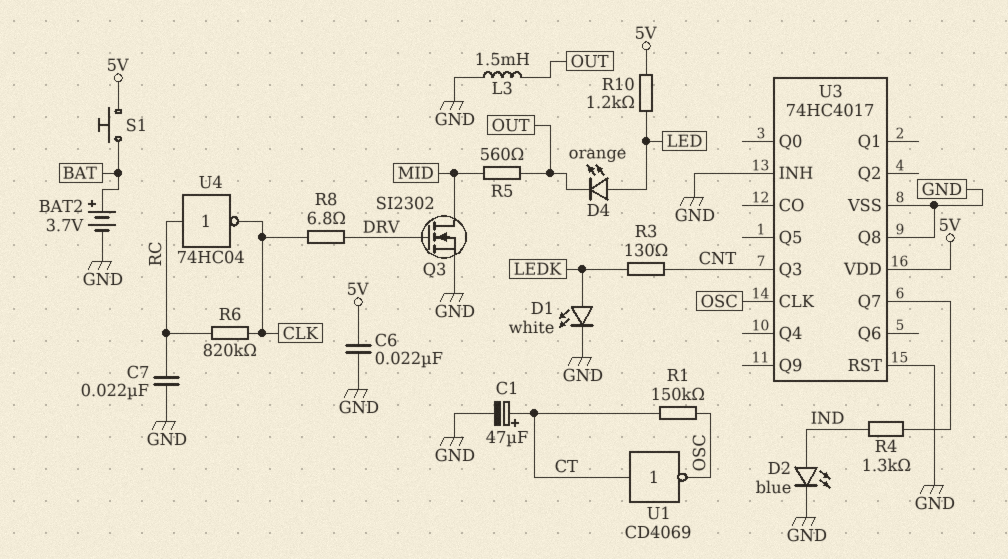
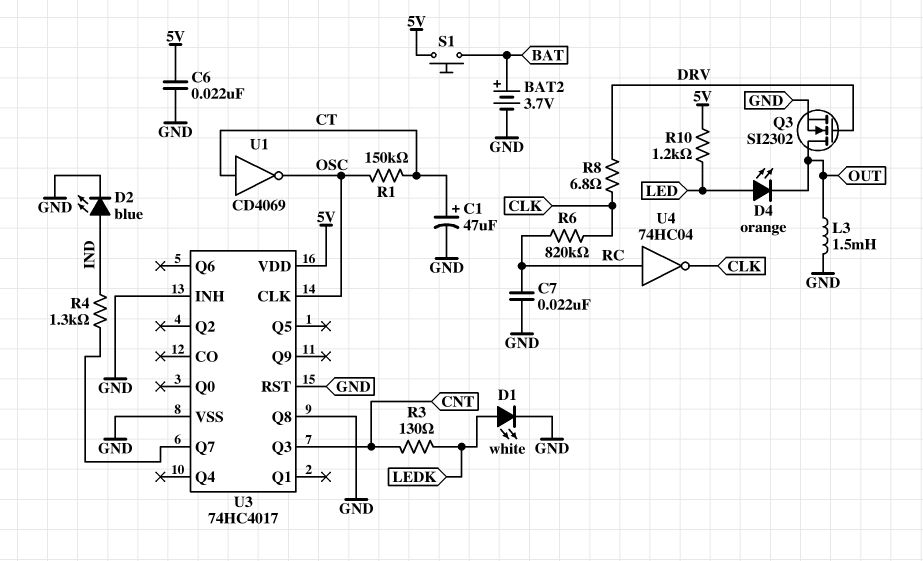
Q3: NMOS SI2302 (G DRV, D MID, S GND) -> NMOS SI2302 (G DRV, D OUT, S GND)
R5: 560 (MID, OUT) -> none

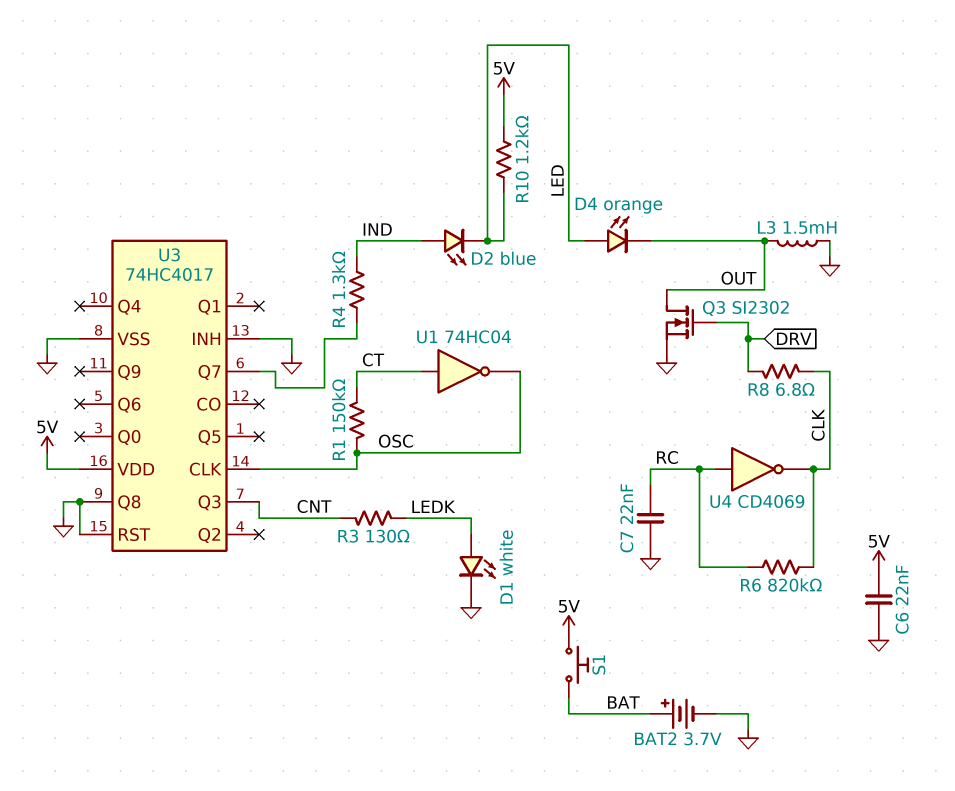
C1: 47uF (plus CT, minus GND) -> none
D2: LED blue (A IND, K GND) -> LED blue (A IND, K LED)
U1: NOT CD4069 (in CT, out OSC) -> NOT 74HC04 (in CT, out OSC)
U4: NOT 74HC04 (in RC, out CLK) -> NOT CD4069 (in RC, out CLK)

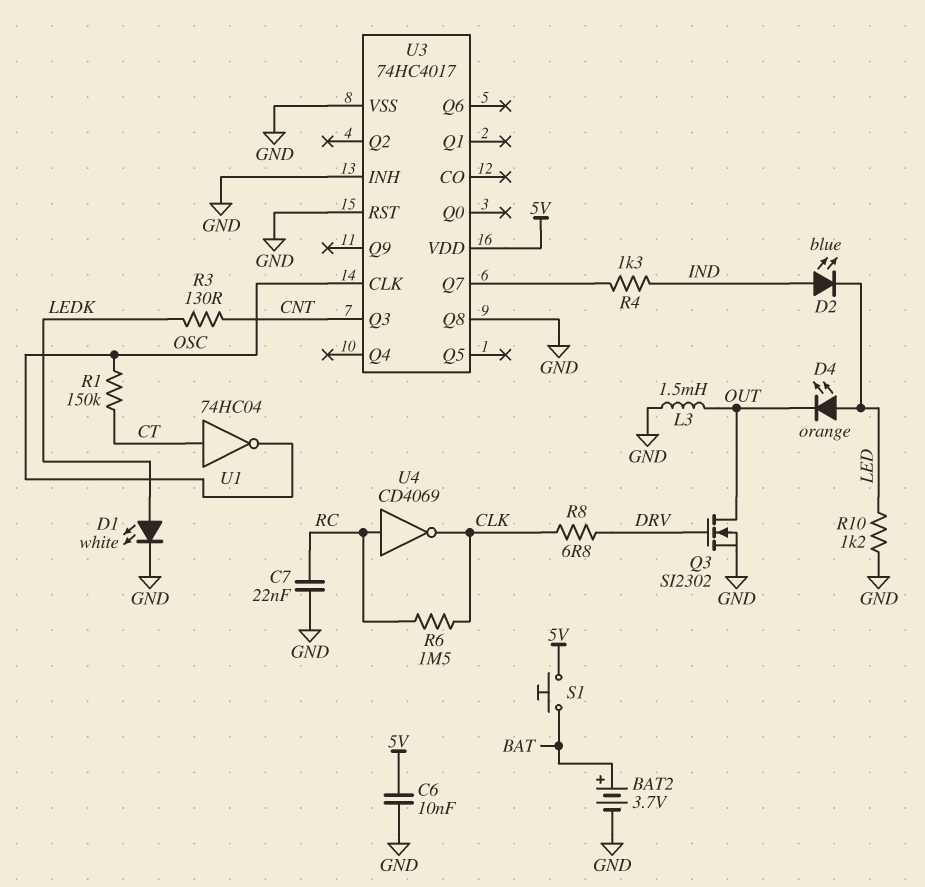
C6: 22nF (5V, GND) -> 10nF (5V, GND)
R6: 820k (CLK, RC) -> 1.5M (CLK, RC)
R10: 1.2k (5V, LED) -> 1.2k (GND, LED)

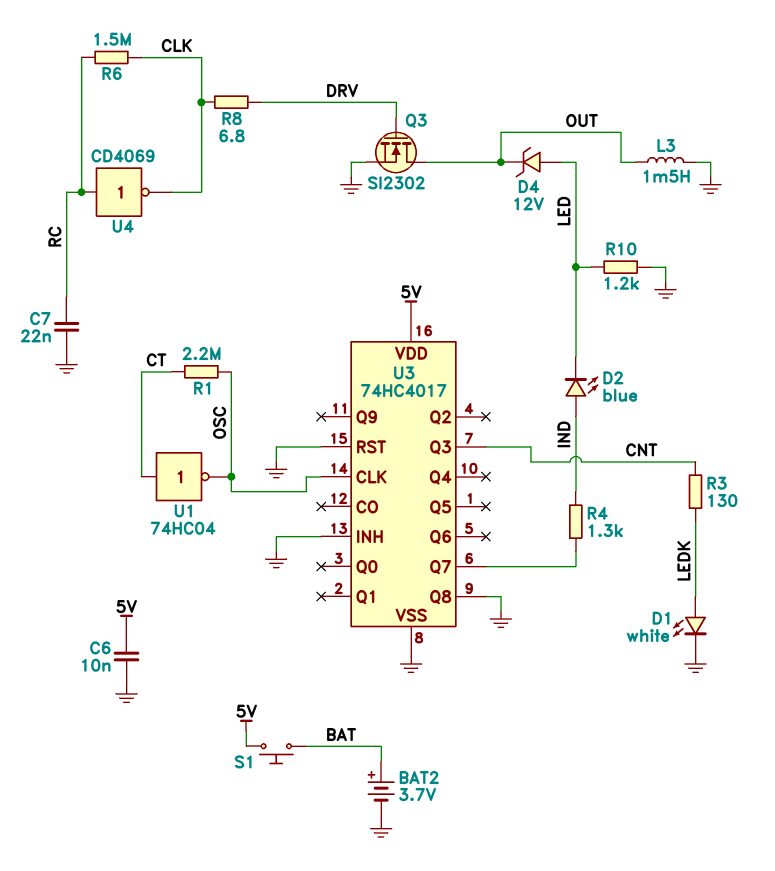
D4: LED orange (A LED, K OUT) -> zener 12V (A LED, K OUT)
R1: 150k (CT, OSC) -> 2.2M (CT, OSC)

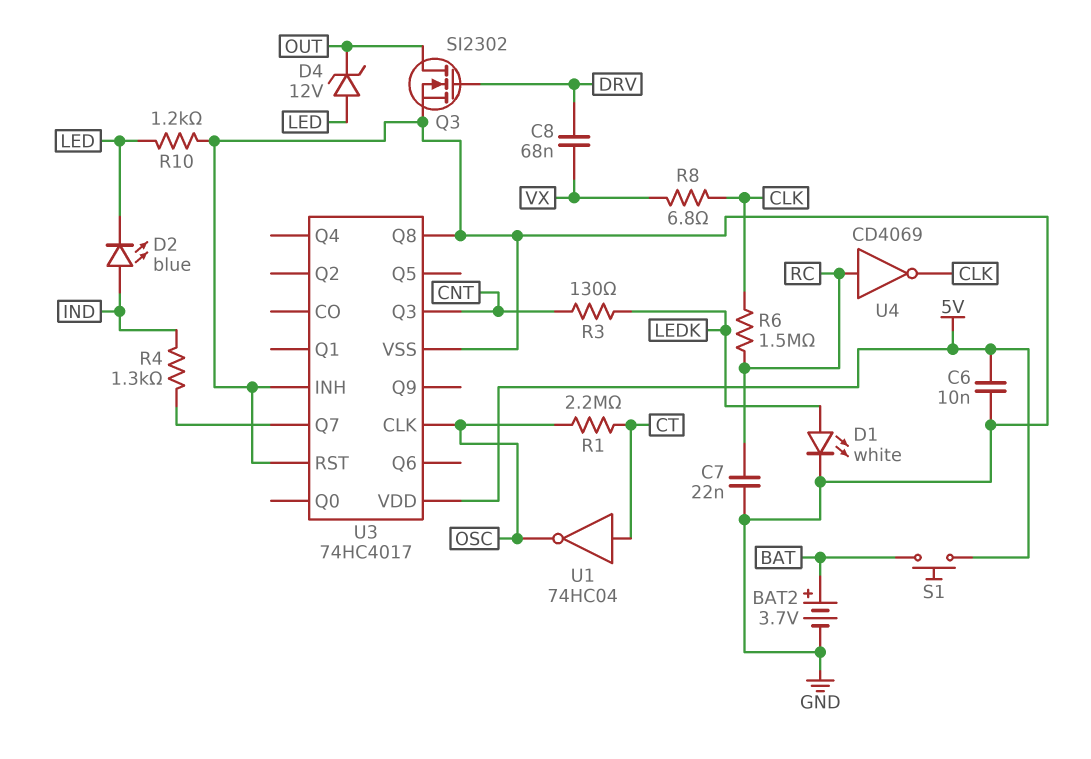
C8: none -> 68nF (DRV, VX)
L3: 1.5mH (GND, OUT) -> none
R8: 6.8 (CLK, DRV) -> 6.8 (CLK, VX)

